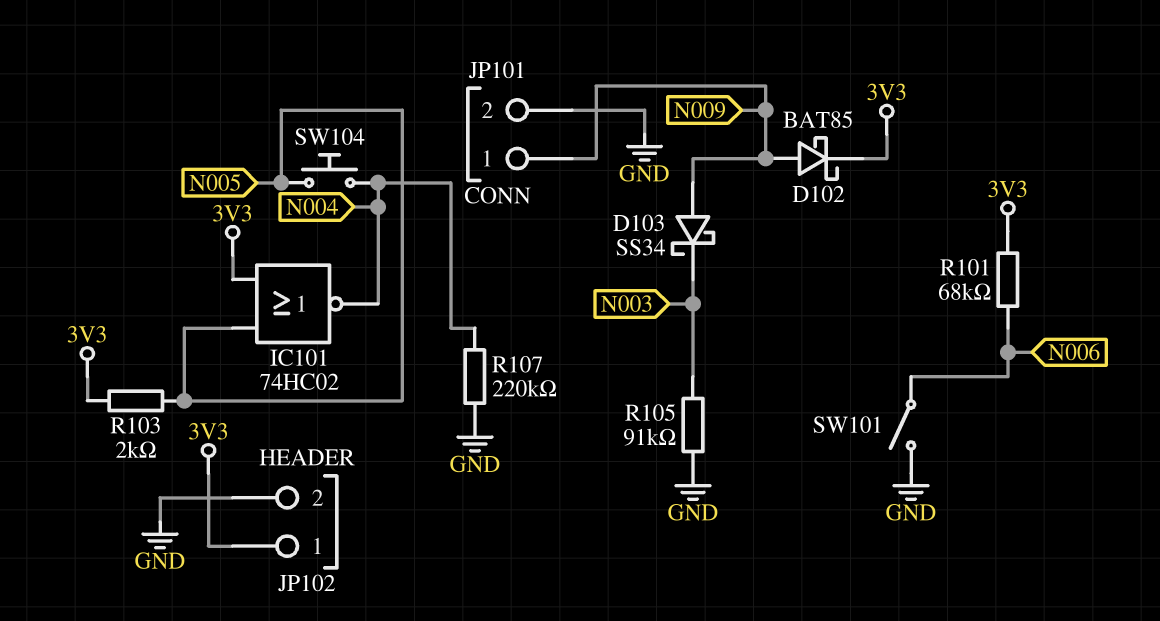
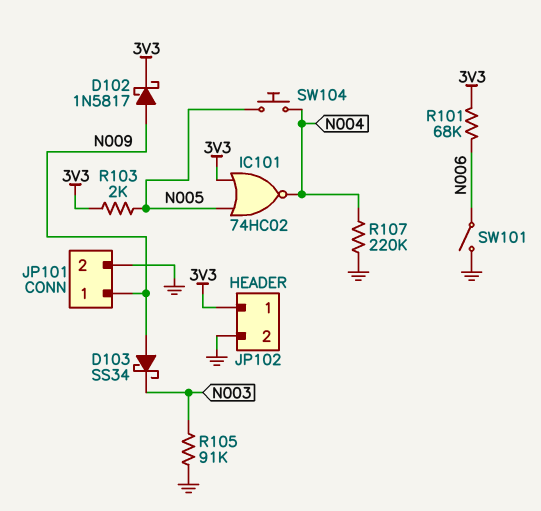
D102: schottky BAT85 (A N009, K 3V3) -> schottky 1N5817 (A N009, K 3V3)

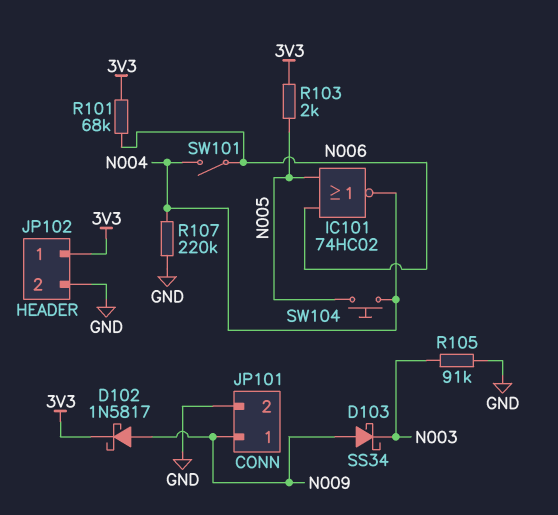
IC101: NOR 74HC02 (in 3V3, in N005, out N004) -> NOR 74HC02 (in N005, in N006, out N004)
SW101: switch (GND, N006) -> switch (N004, N006)

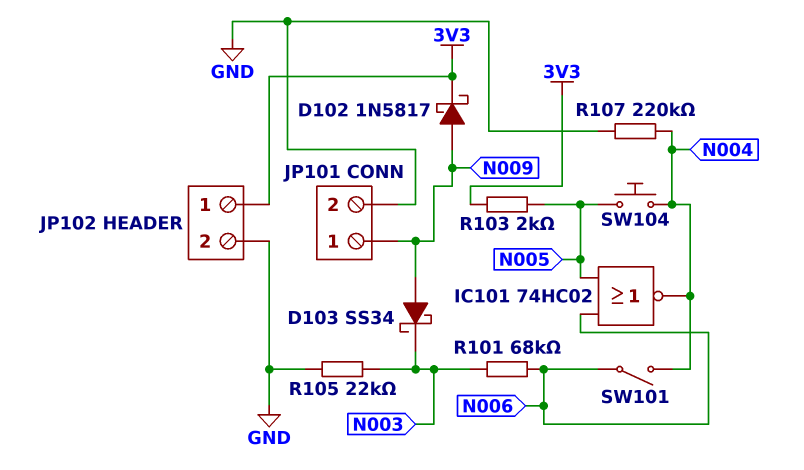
R101: 68k (3V3, N006) -> 68k (N003, N006)
R105: 91k (GND, N003) -> 22k (GND, N003)

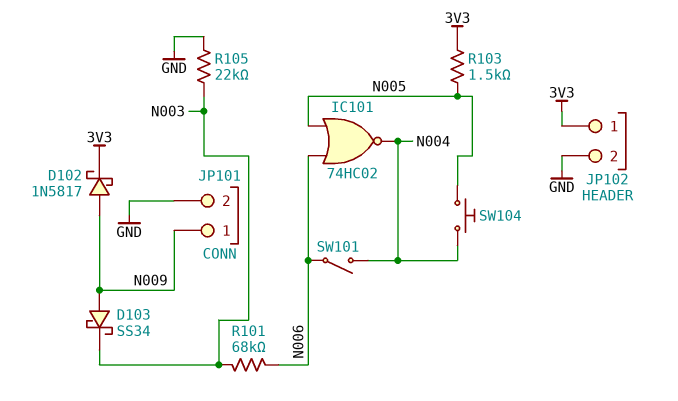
R103: 2k (3V3, N005) -> 1.5k (3V3, N005)
R107: 220k (GND, N004) -> none

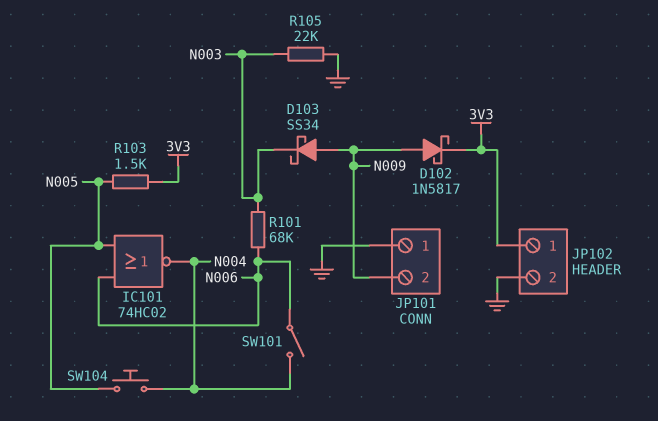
JP101 pin 1: N009 -> GND
JP101 pin 2: GND -> N009

